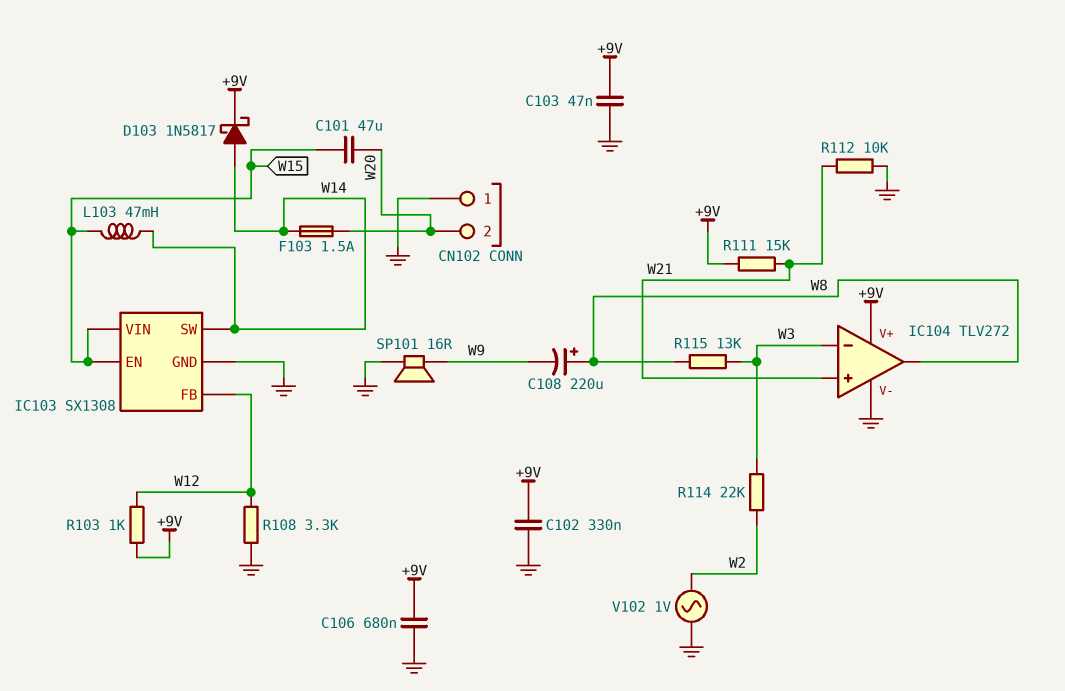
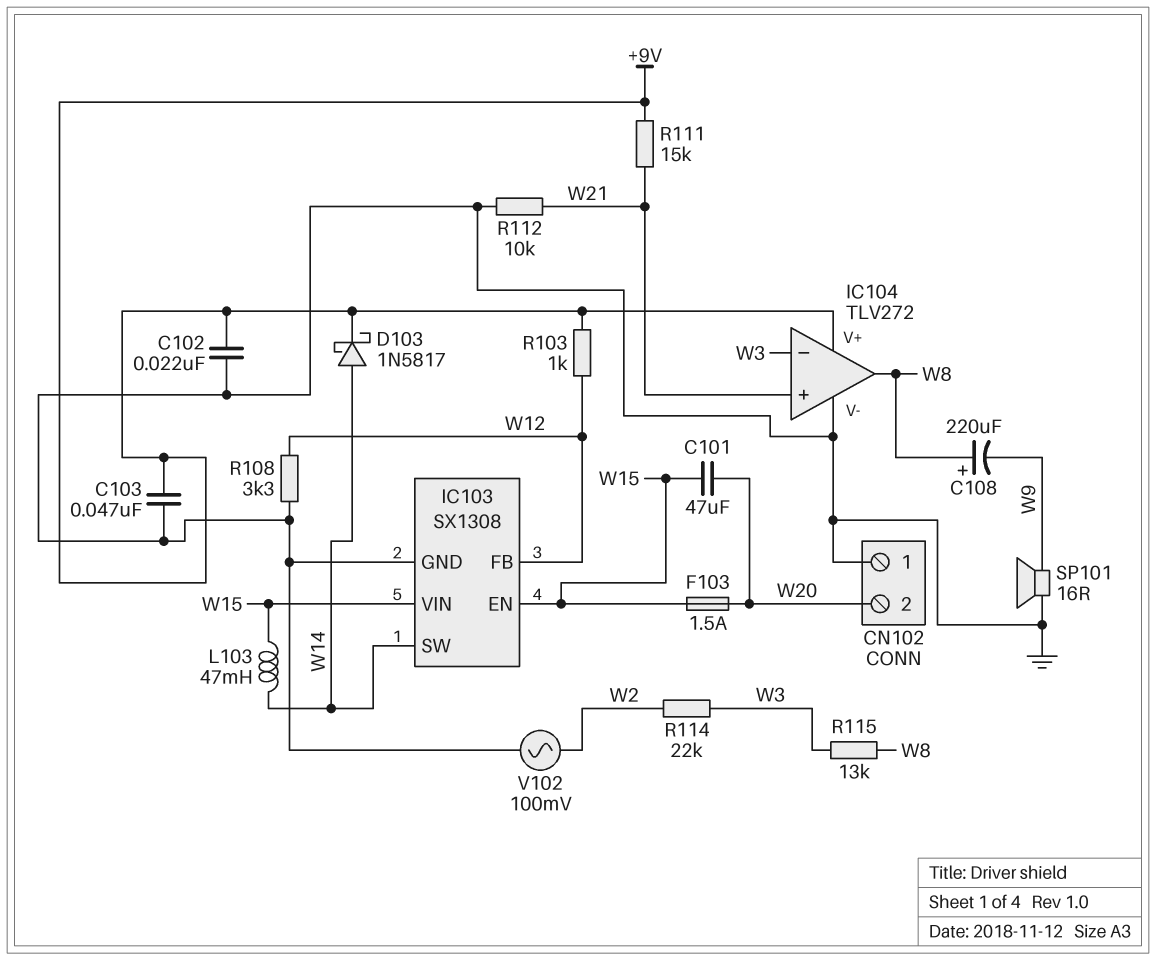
C102: 330nF (+9V, GND) -> 22nF (+9V, GND)
C106: 680nF (+9V, GND) -> none
F103: 1.5A (W14, W20) -> 1.5A (W15, W20)
V102: AC 1V (GND, W2) -> AC 100mV (GND, W2)

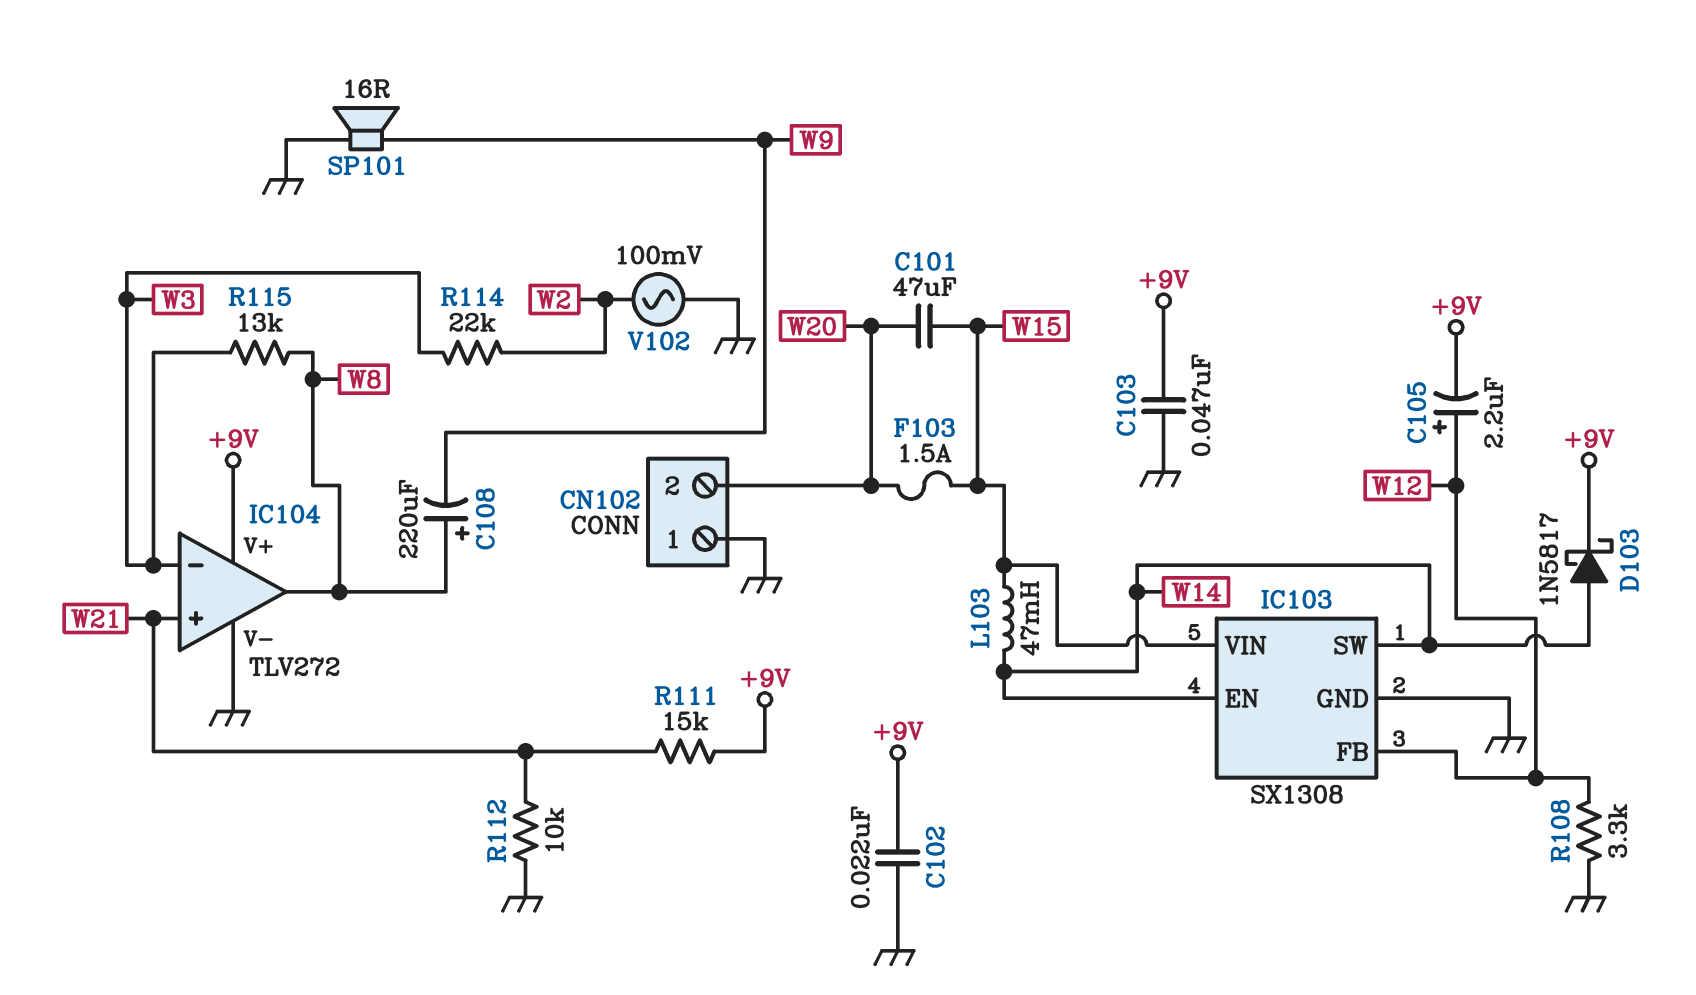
C105: none -> 2.2uF (plus W12, minus +9V)
IC103 pin EN: W15 -> W14
R103: 1k (+9V, W12) -> none

